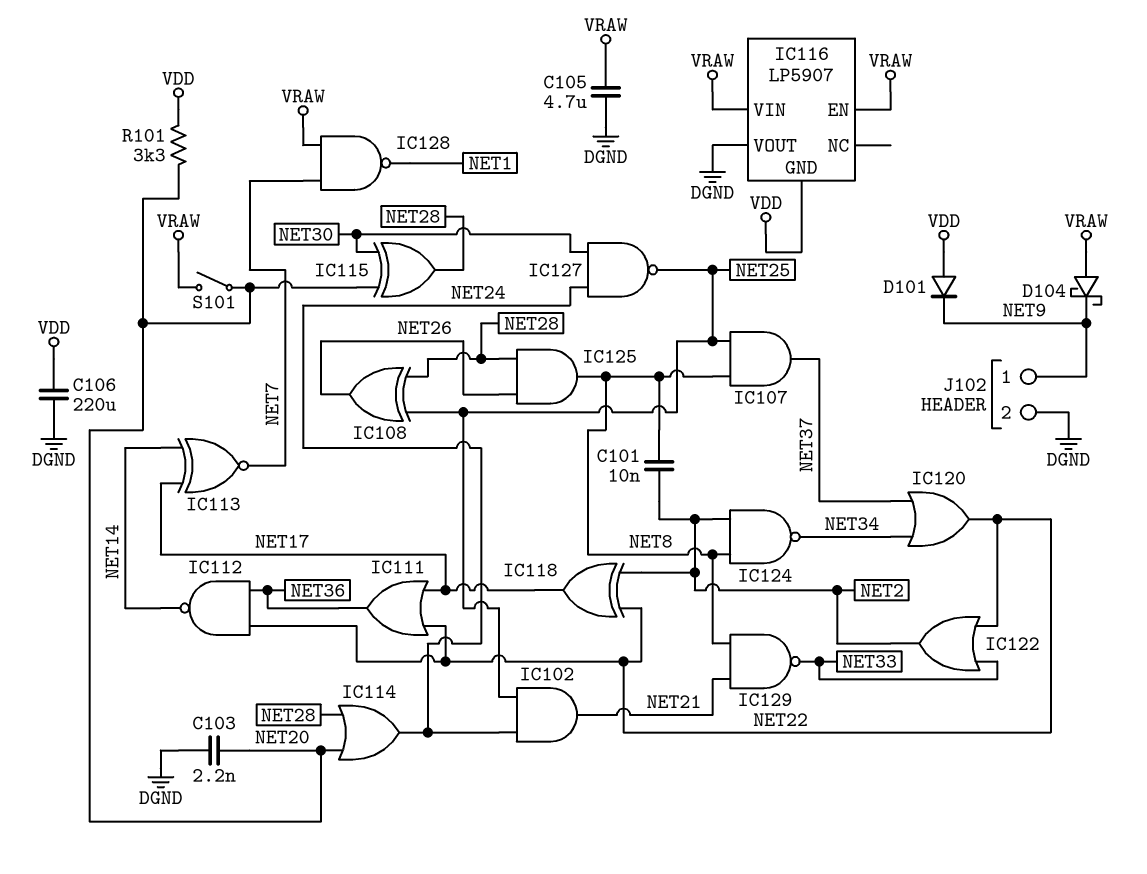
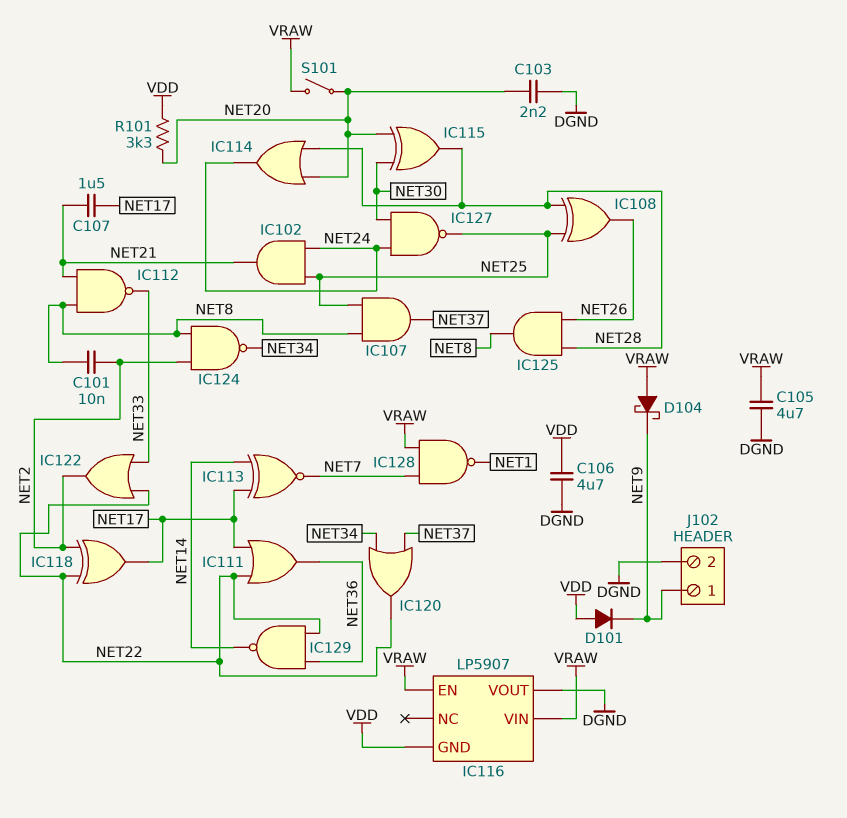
C106: 220uF (DGND, VDD) -> 4.7uF (DGND, VDD)
C107: none -> 1.5uF (NET17, NET21)
IC112: NAND (in NET22, in NET36, out NET14) -> NAND (in NET8, in NET21, out NET33)
IC129: NAND (in NET8, in NET21, out NET33) -> NAND (in NET22, in NET36, out NET14)

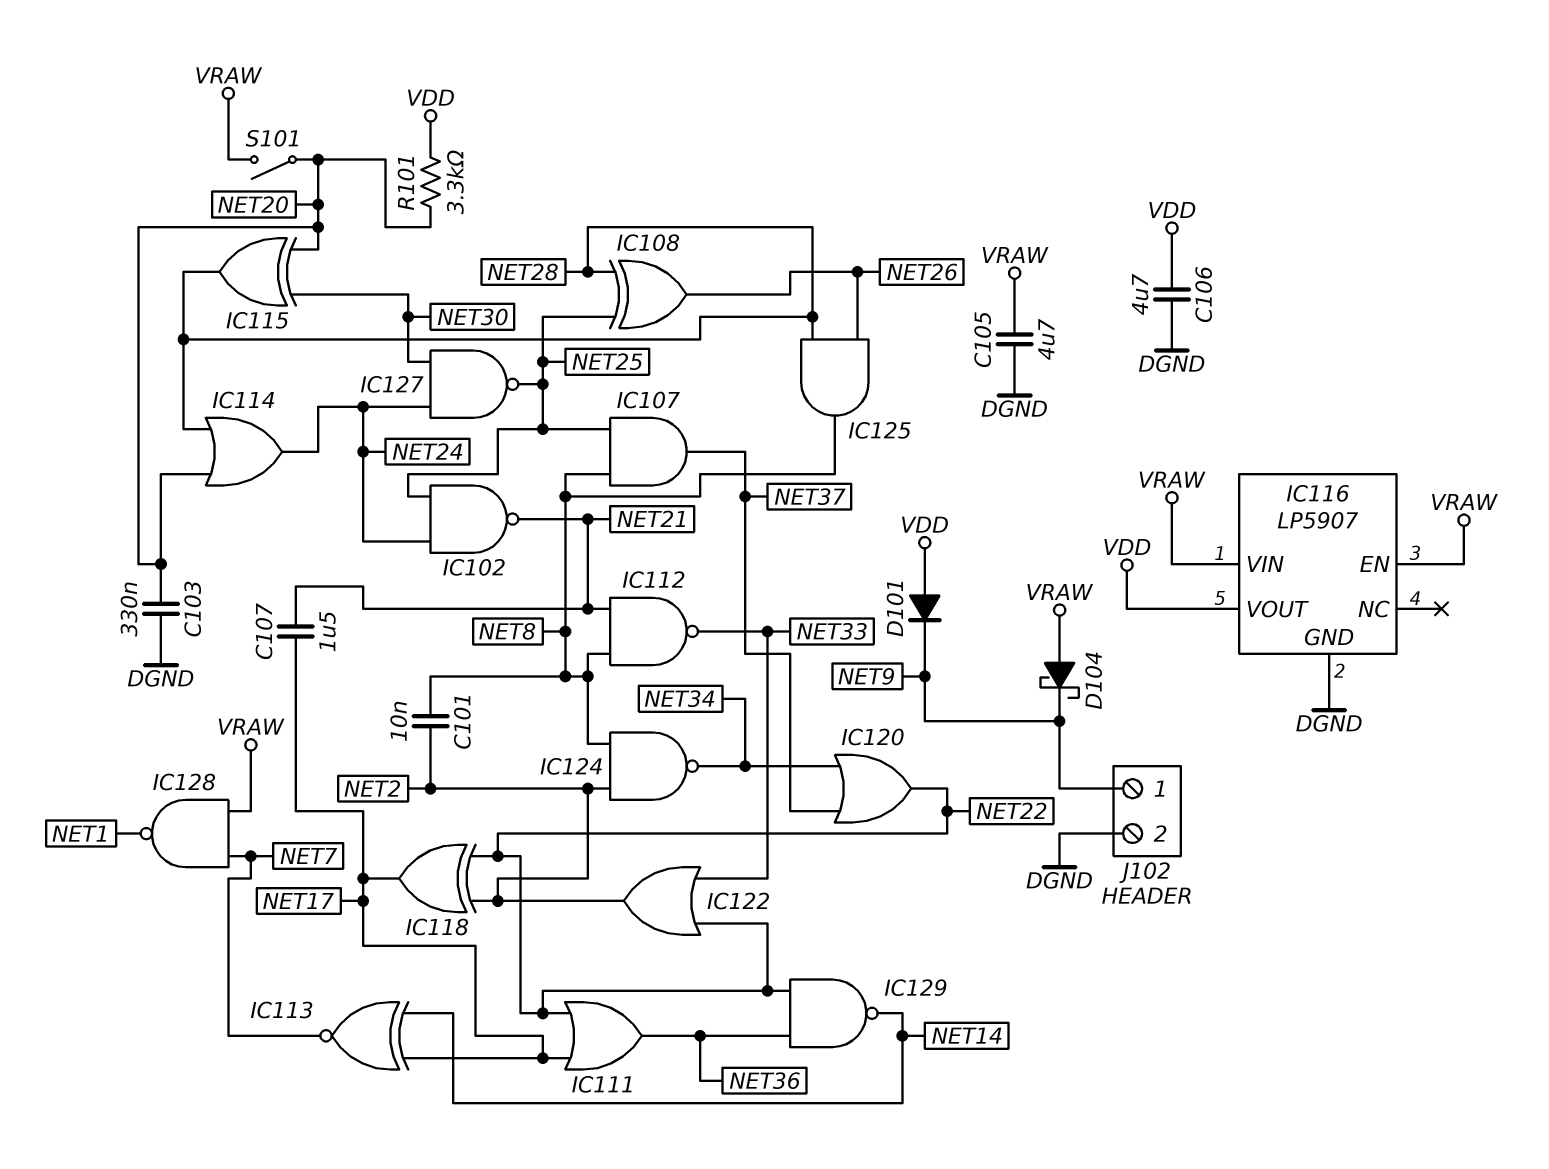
C103: 2.2nF (DGND, NET20) -> 330nF (DGND, NET20)
IC102: AND (in NET24, in NET25, out NET21) -> NAND (in NET24, in NET25, out NET21)
IC116 pin GND: VDD -> DGND
IC116 pin VOUT: DGND -> VDD

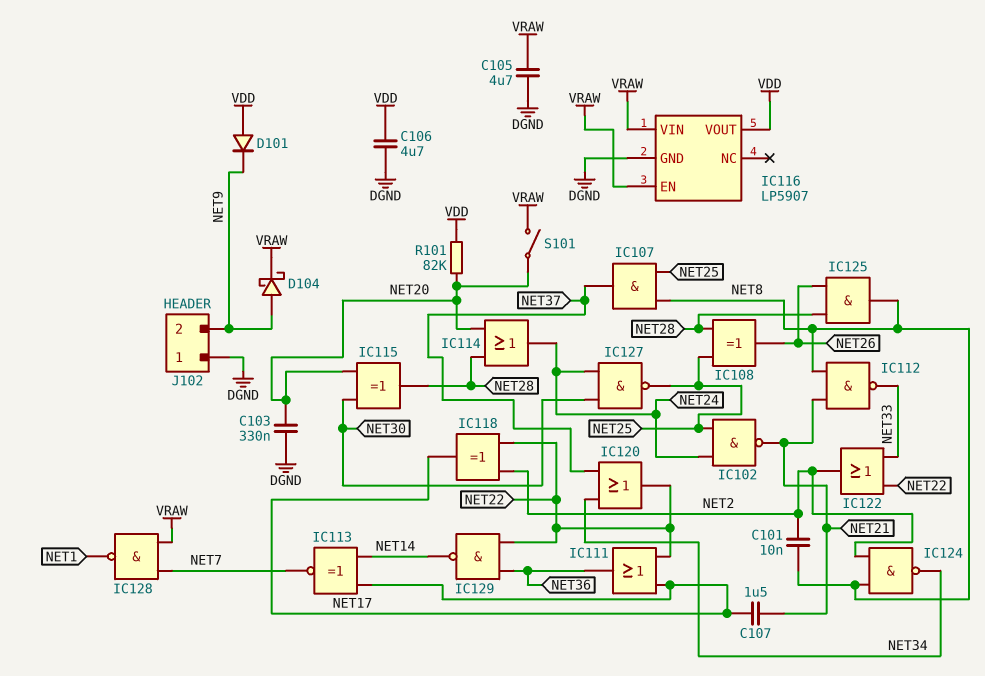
D104: schottky (A VRAW, K NET9) -> schottky (A NET9, K VRAW)
J102 pin 1: NET9 -> DGND
J102 pin 2: DGND -> NET9
R101: 3.3k (NET20, VDD) -> 82k (NET20, VDD)

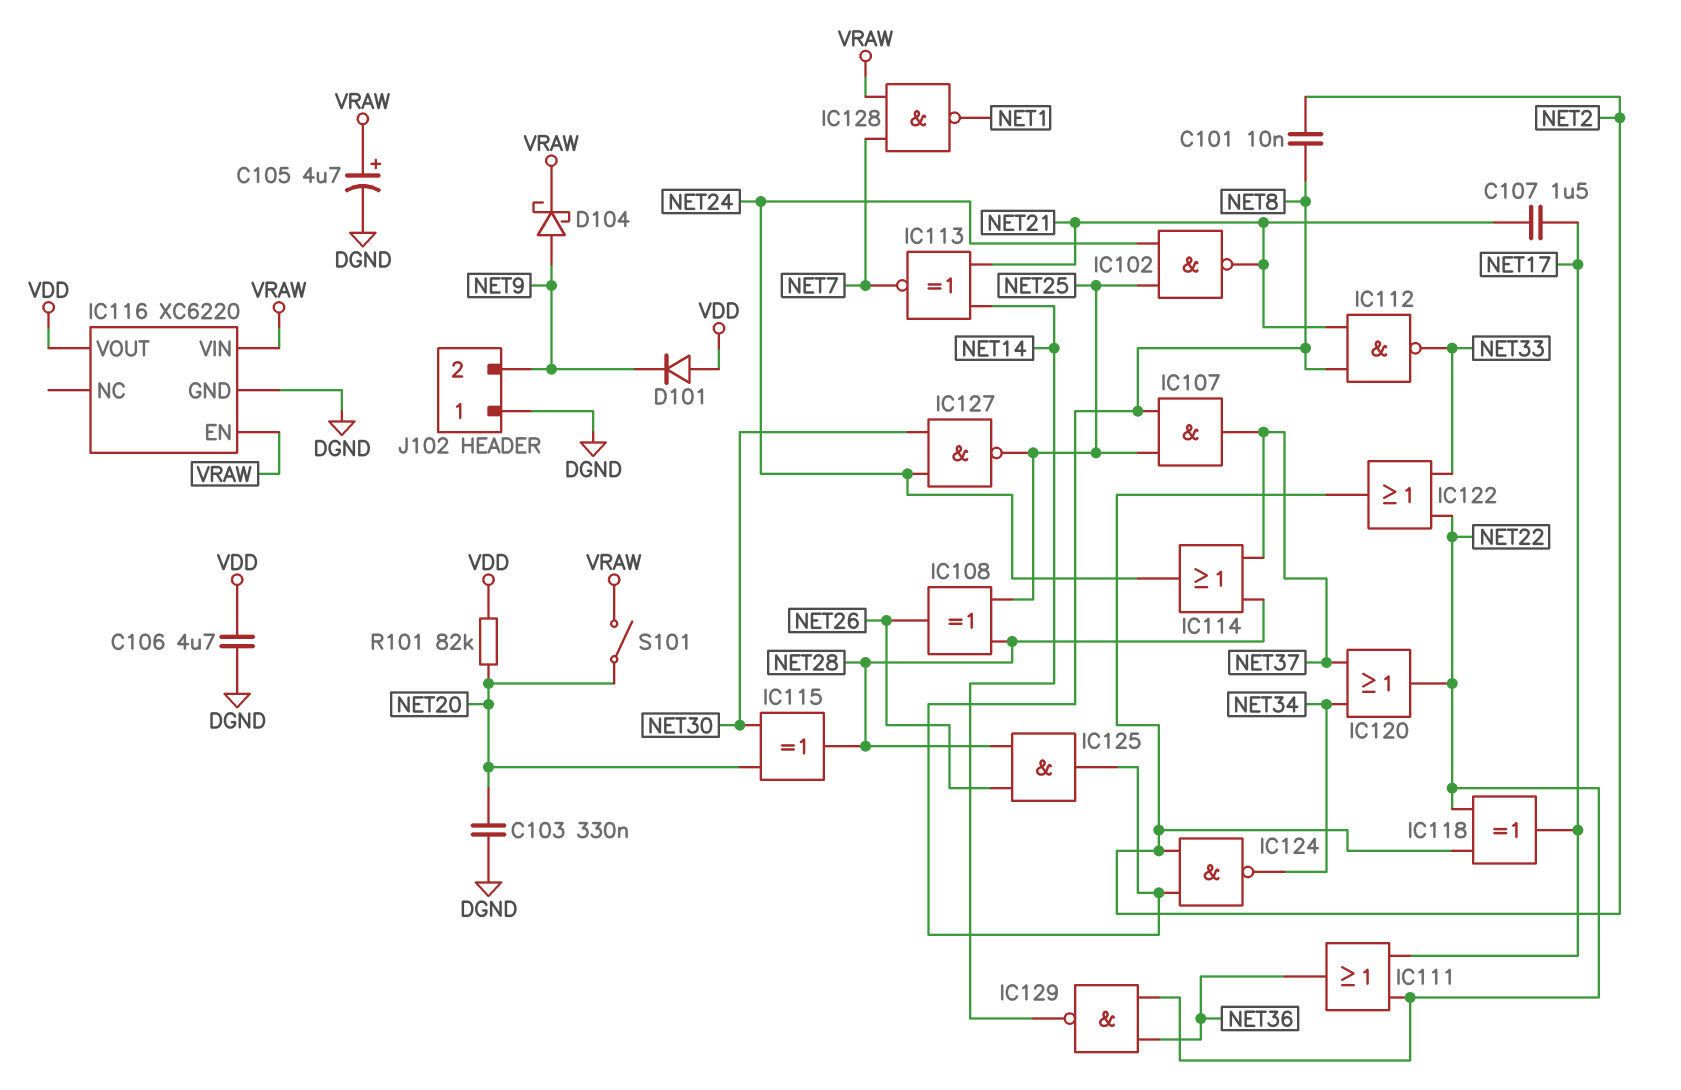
C105: 4.7uF (DGND, VRAW) -> 4.7uF (plus VRAW, minus DGND)
IC113: XNOR (in NET14, in NET17, out NET7) -> XNOR (in NET14, in NET21, out NET7)
IC114: OR (in NET20, in NET28, out NET24) -> OR (in NET28, in NET37, out NET24)
IC116: LP5907 -> XC6220

